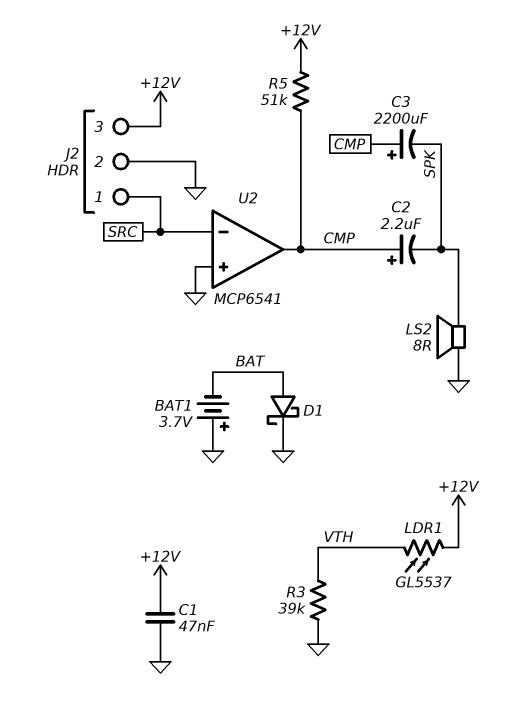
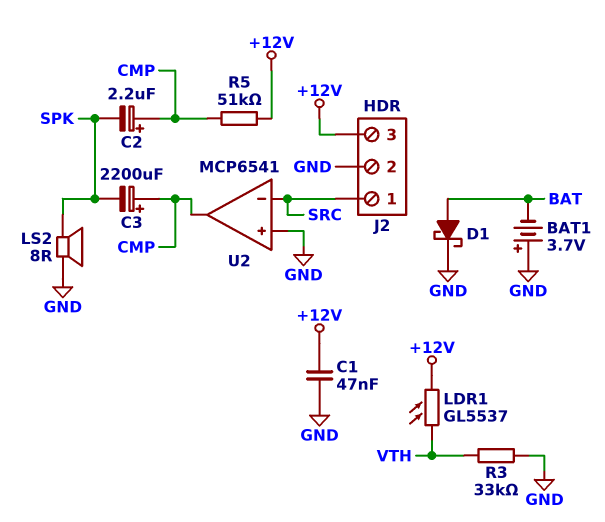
R3: 39k (GND, VTH) -> 33k (GND, VTH)

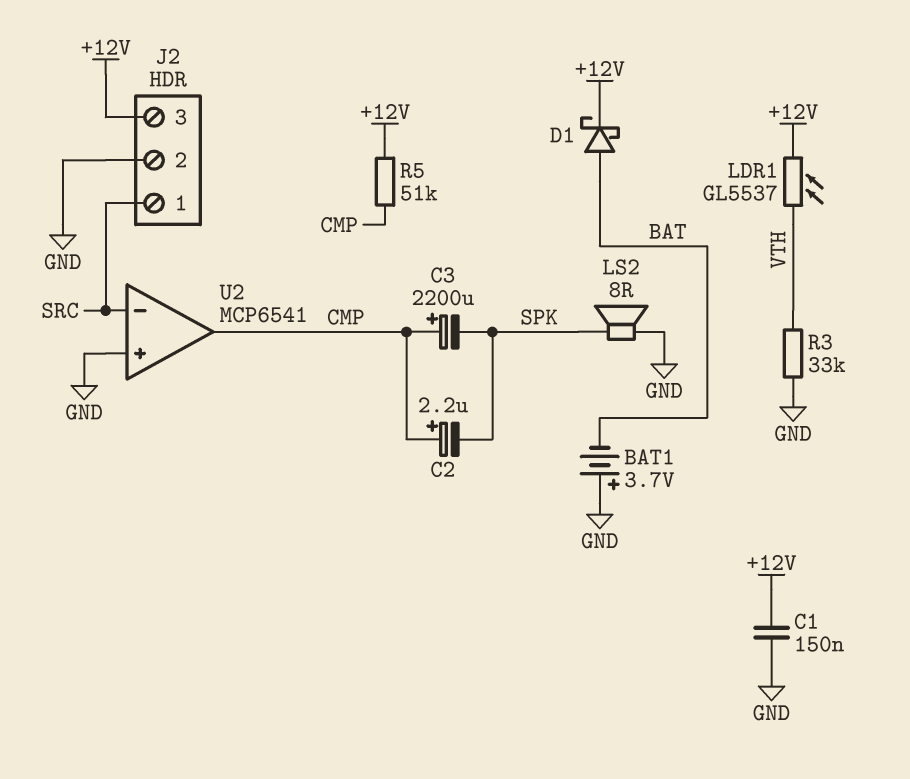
C1: 47nF (+12V, GND) -> 150nF (+12V, GND)
D1: schottky (A BAT, K GND) -> schottky (A BAT, K +12V)

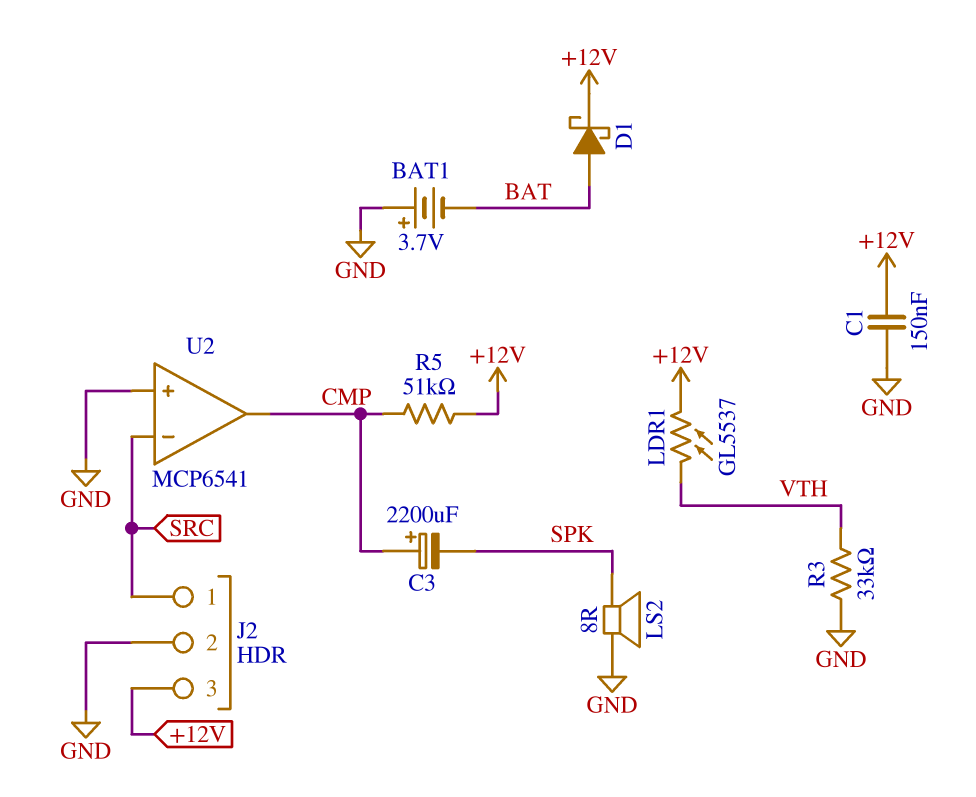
C2: 2.2uF (plus CMP, minus SPK) -> none

